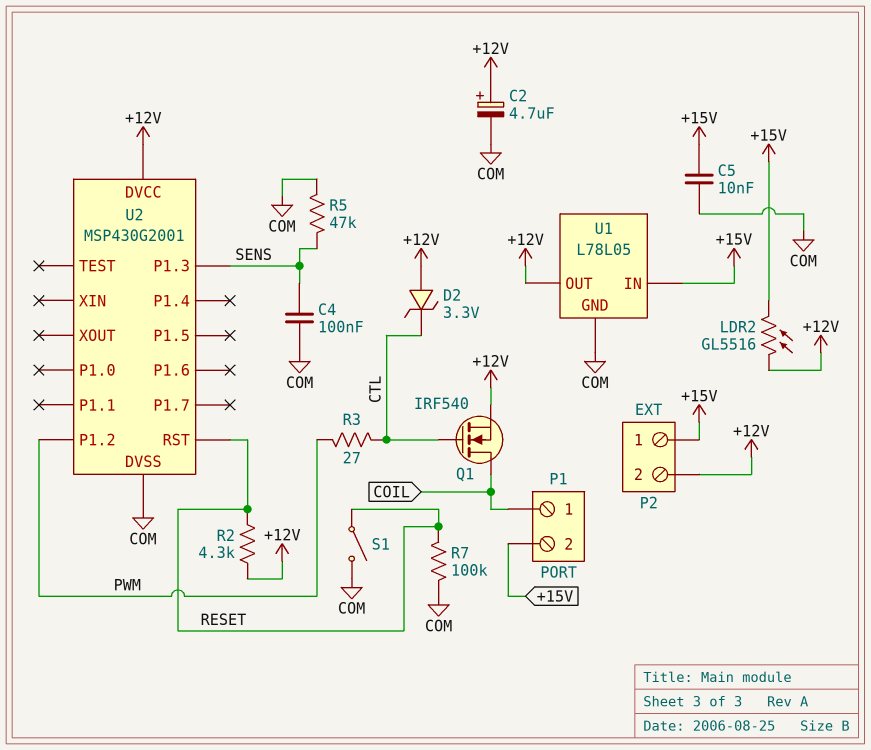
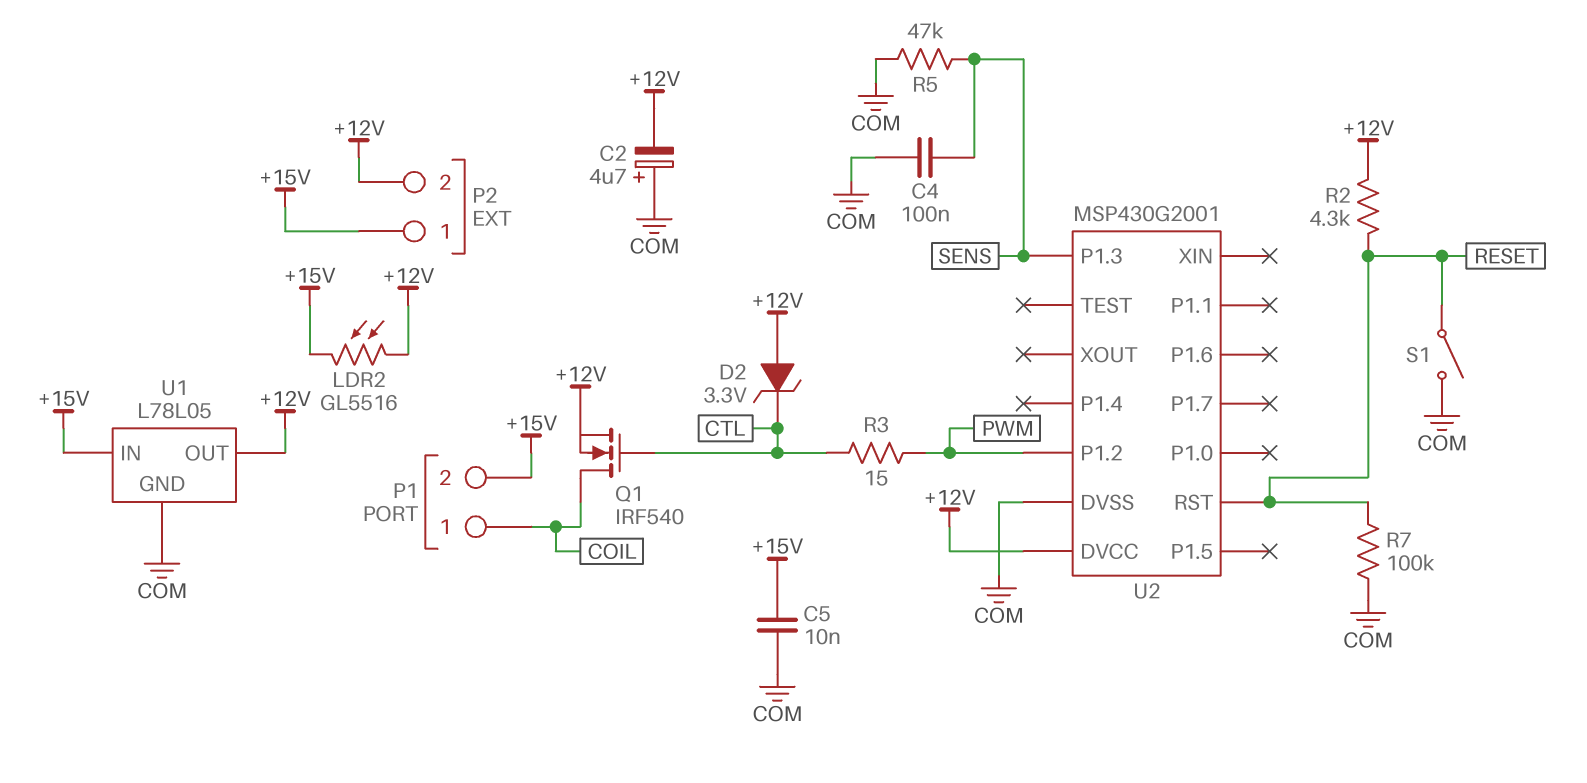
C2: 4.7uF (plus +12V, minus COM) -> 4.7uF (plus COM, minus +12V)
R3: 27 (CTL, PWM) -> 15 (CTL, PWM)

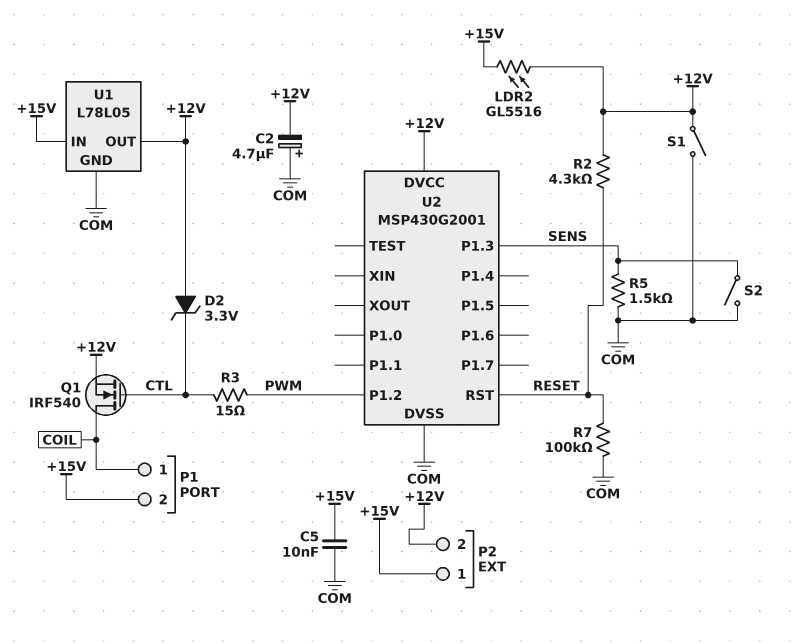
C4: 100nF (COM, SENS) -> none
R5: 47k (COM, SENS) -> 1.5k (COM, SENS)
S1: switch (COM, RESET) -> switch (+12V, COM)
S2: none -> switch (COM, SENS)

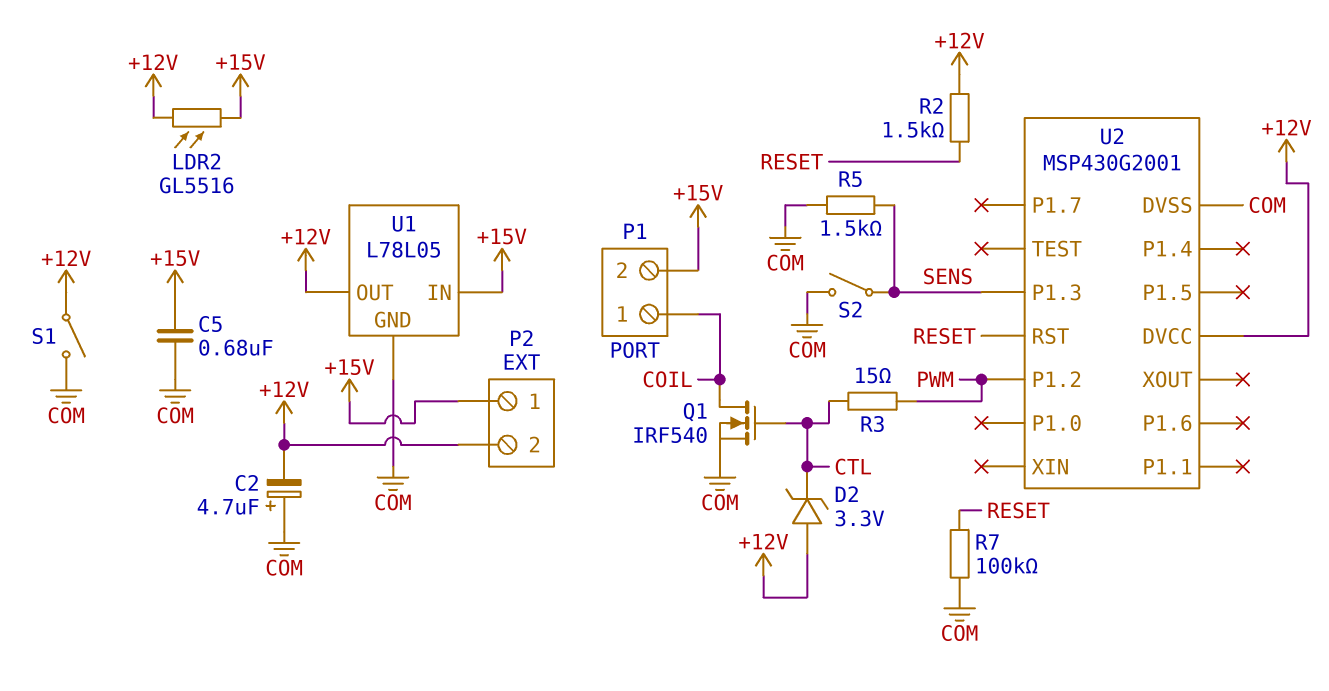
C5: 10nF (+15V, COM) -> 680nF (+15V, COM)
Q1: NMOS IRF540 (G CTL, D COIL, S +12V) -> NMOS IRF540 (G CTL, D COIL, S COM)
R2: 4.3k (+12V, RESET) -> 1.5k (+12V, RESET)

